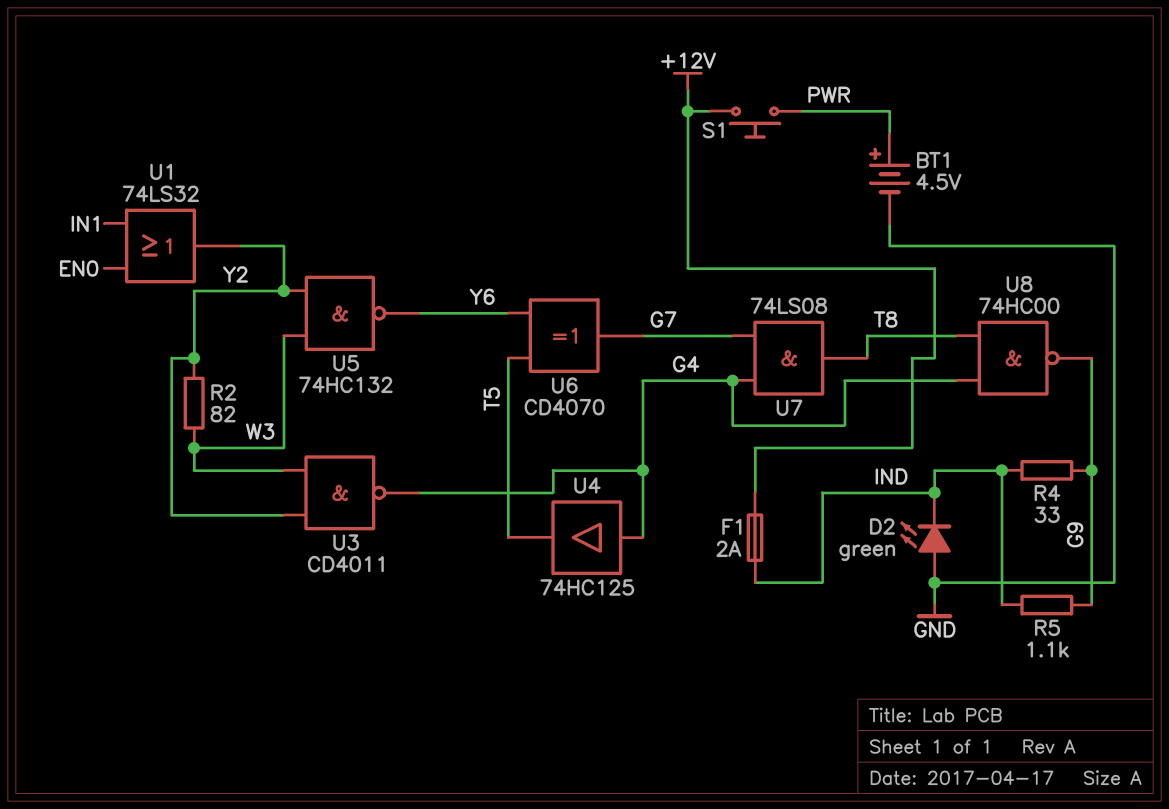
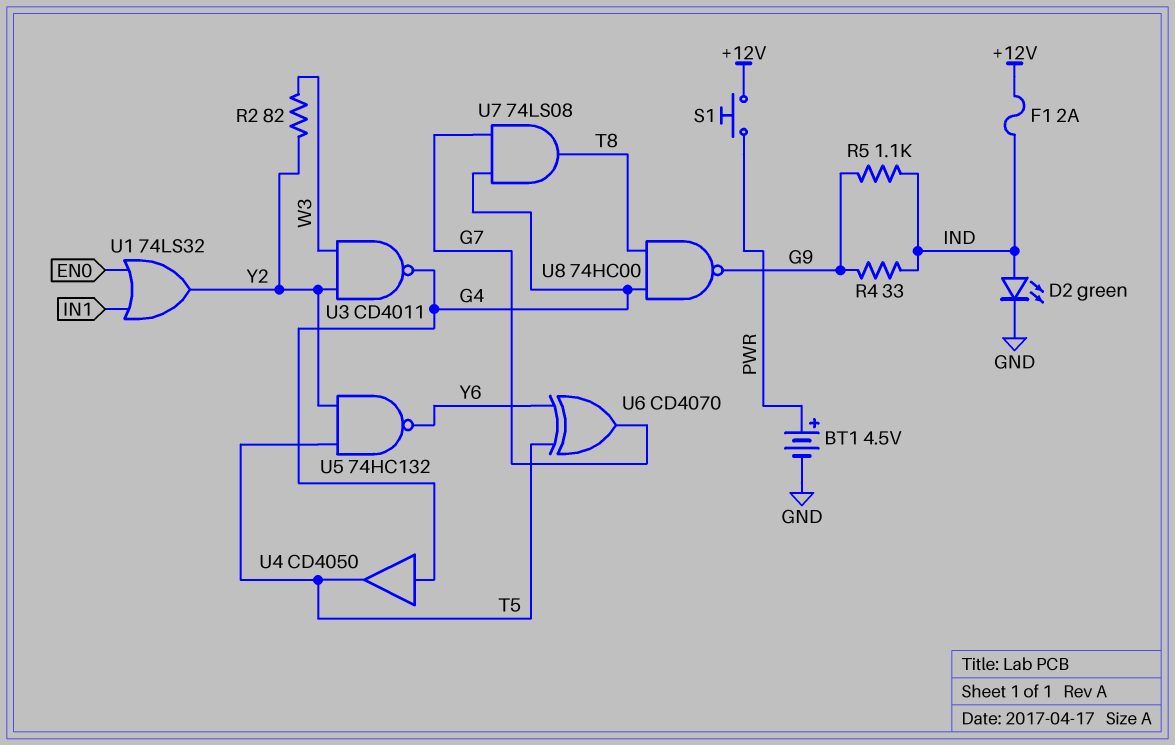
D2: LED green (A GND, K IND) -> LED green (A IND, K GND)
U4: buffer 74HC125 (in G4, out T5) -> buffer CD4050 (in G4, out T5)
U5: NAND 74HC132 (in W3, in Y2, out Y6) -> NAND 74HC132 (in T5, in Y2, out Y6)

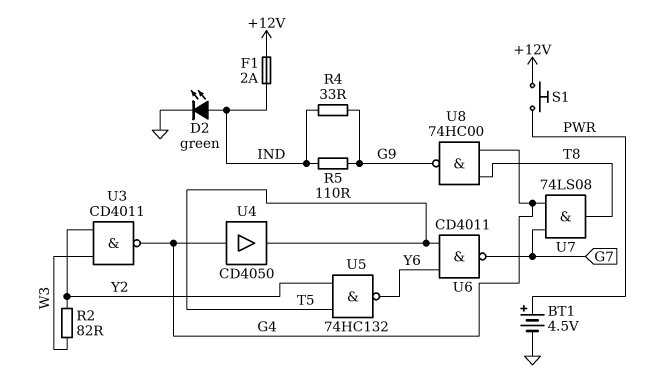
R5: 1.1k (G9, IND) -> 110 (G9, IND)
U1: OR 74LS32 (in EN0, in IN1, out Y2) -> none
U6: XOR CD4070 (in T5, in Y6, out G7) -> NAND CD4011 (in T5, in Y6, out G7)

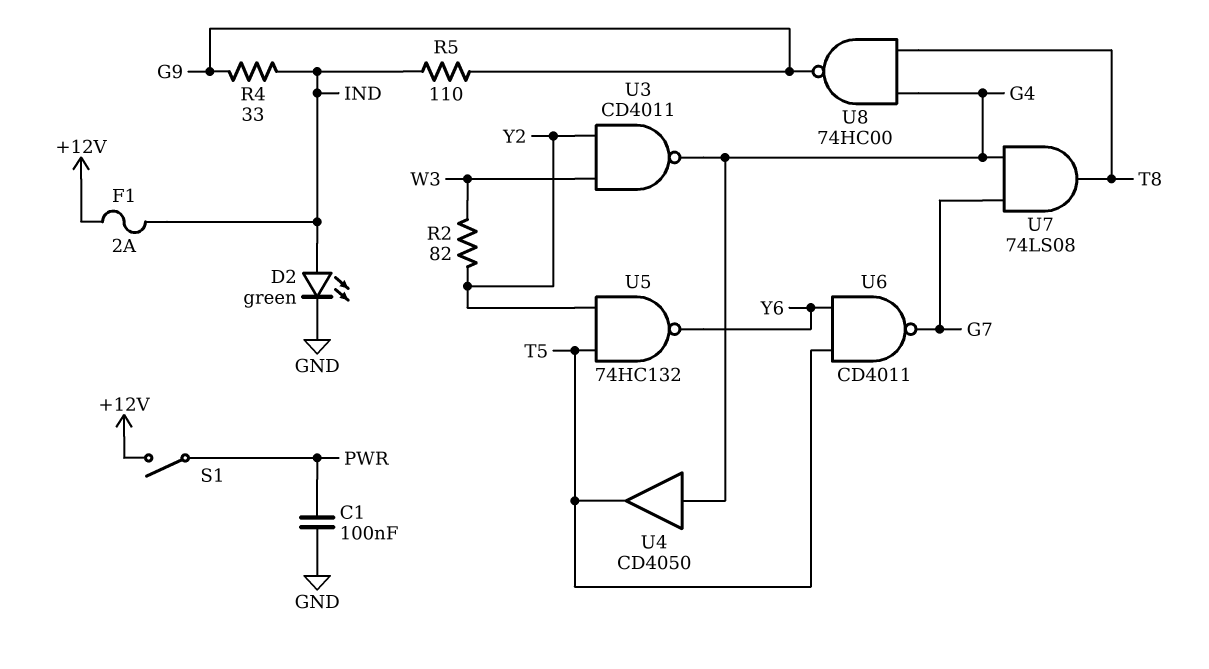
BT1: 4.5V (plus PWR, minus GND) -> none
C1: none -> 100nF (GND, PWR)
S1: button (+12V, PWR) -> switch (+12V, PWR)

